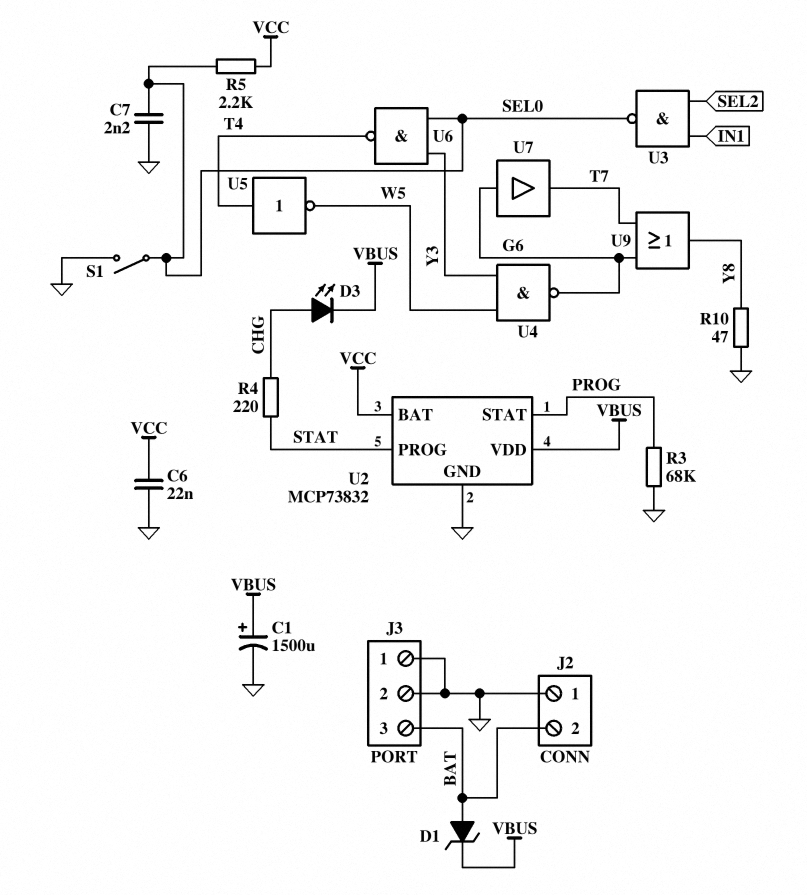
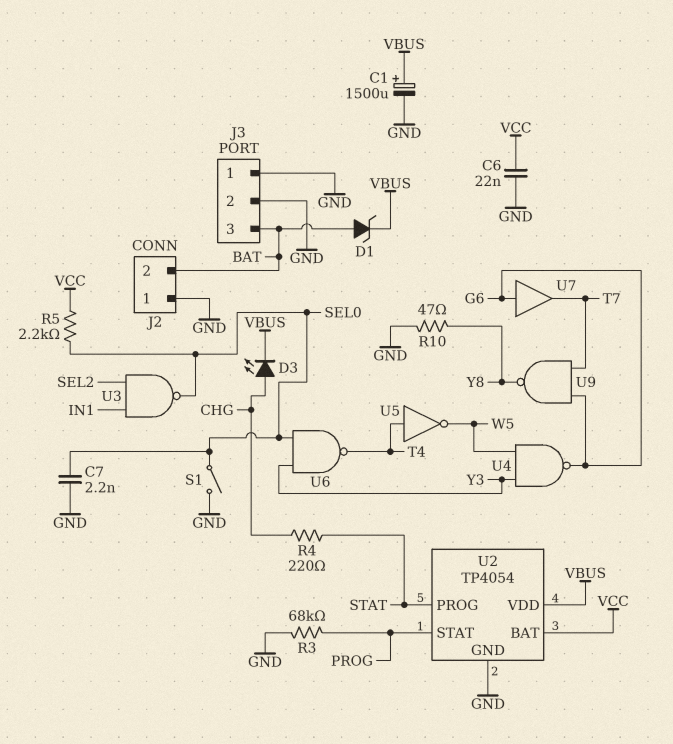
U2: MCP73832 -> TP4054
U9: OR (in G6, in T7, out Y8) -> NAND (in G6, in T7, out Y8)

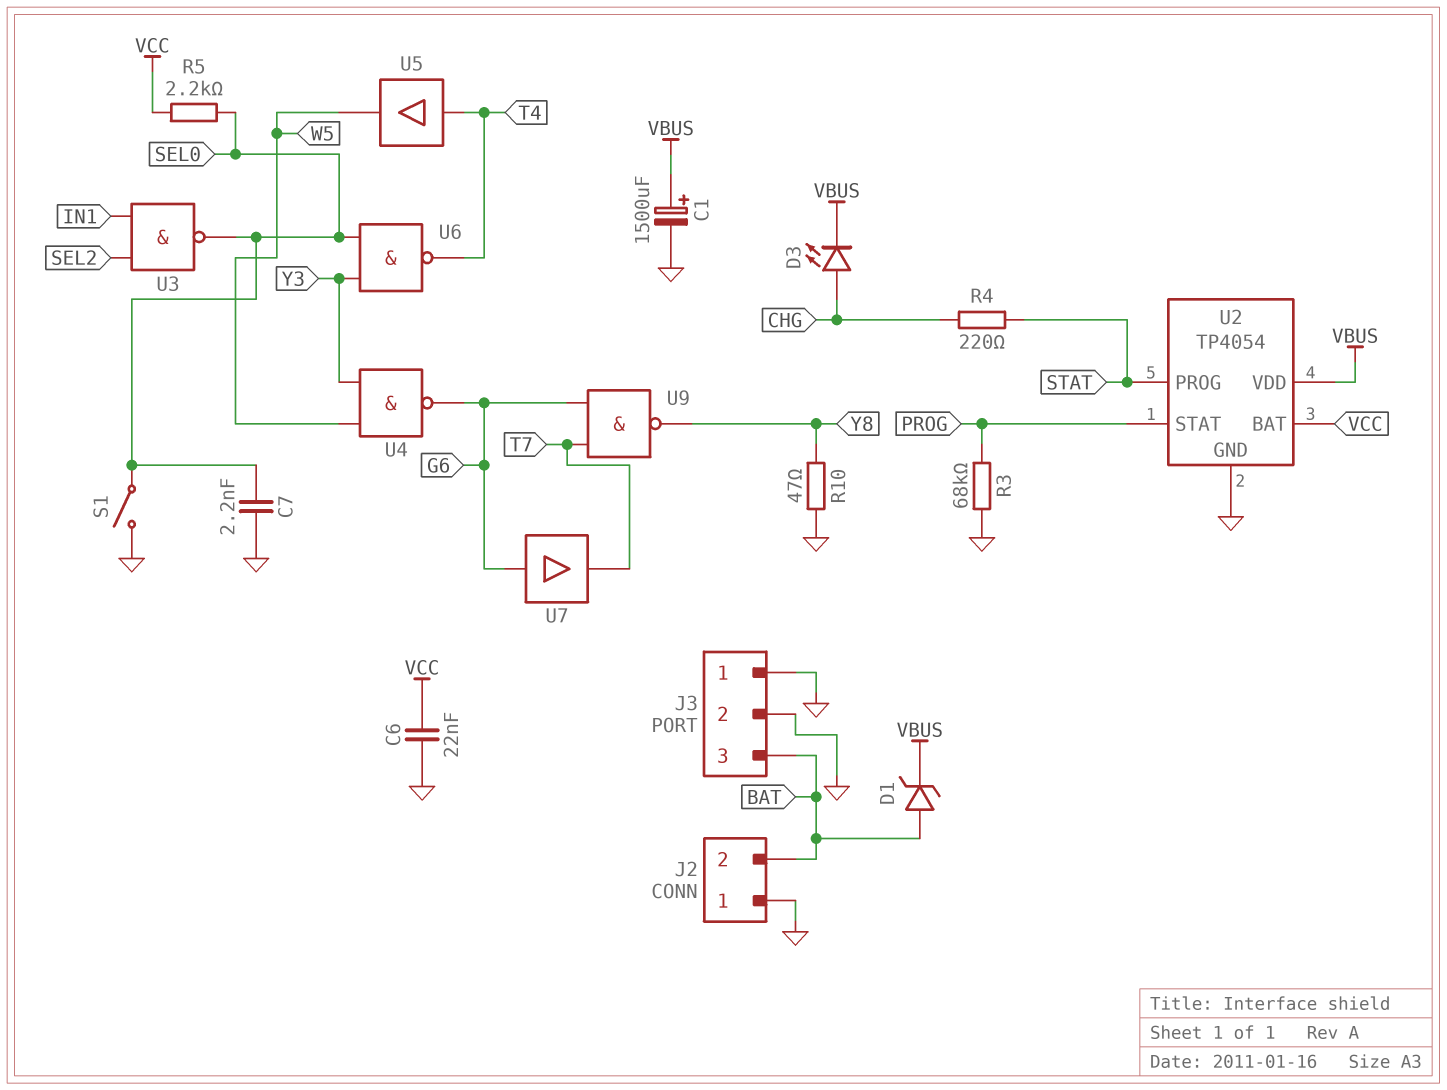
U5: NOT (in T4, out W5) -> buffer (in T4, out W5)

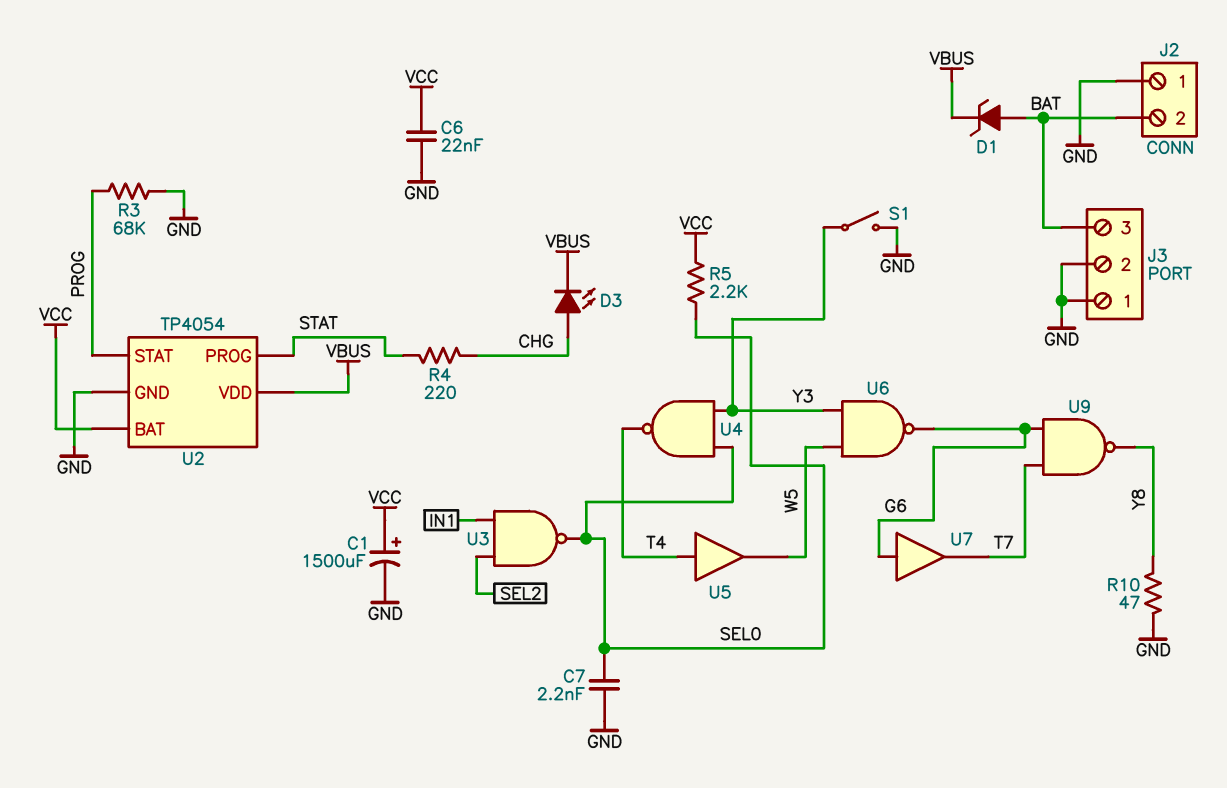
C1: 1500uF (plus VBUS, minus GND) -> 1500uF (plus VCC, minus GND)
S1: switch (GND, SEL0) -> switch (GND, Y3)
U4: NAND (in W5, in Y3, out G6) -> NAND (in SEL0, in Y3, out T4)
U6: NAND (in SEL0, in Y3, out T4) -> NAND (in W5, in Y3, out G6)

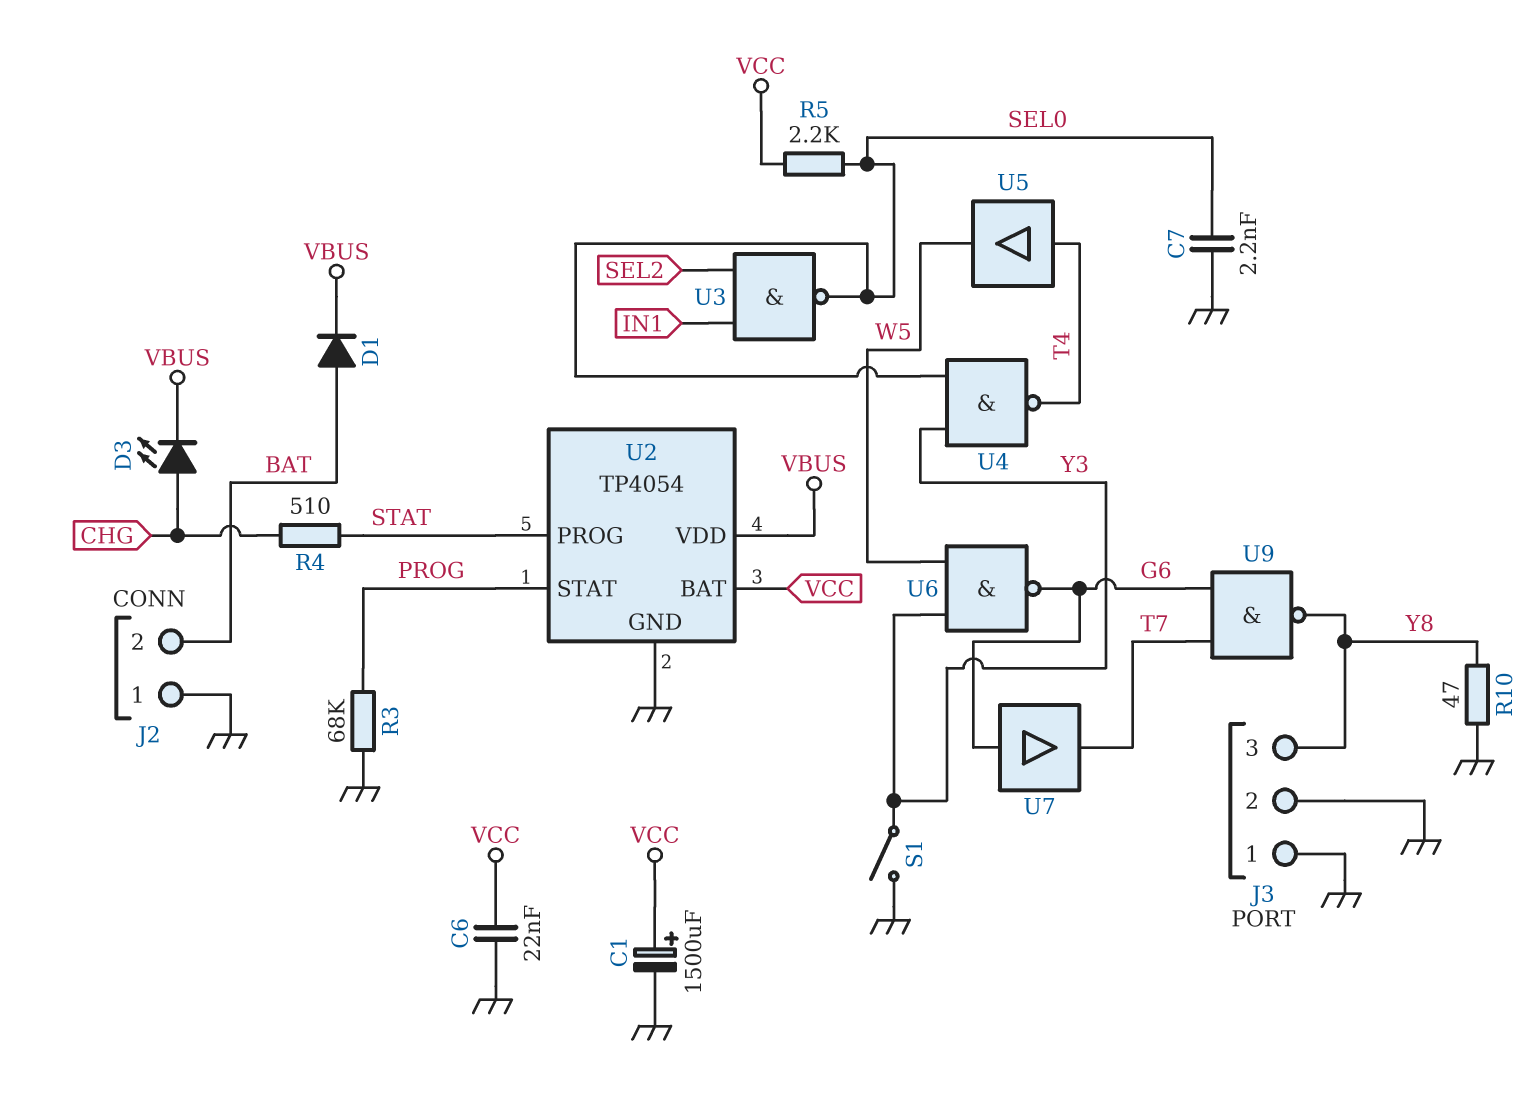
D1: zener (A BAT, K VBUS) -> diode (A BAT, K VBUS)
J3 pin 3: BAT -> Y8
R4: 220 (CHG, STAT) -> 510 (CHG, STAT)

